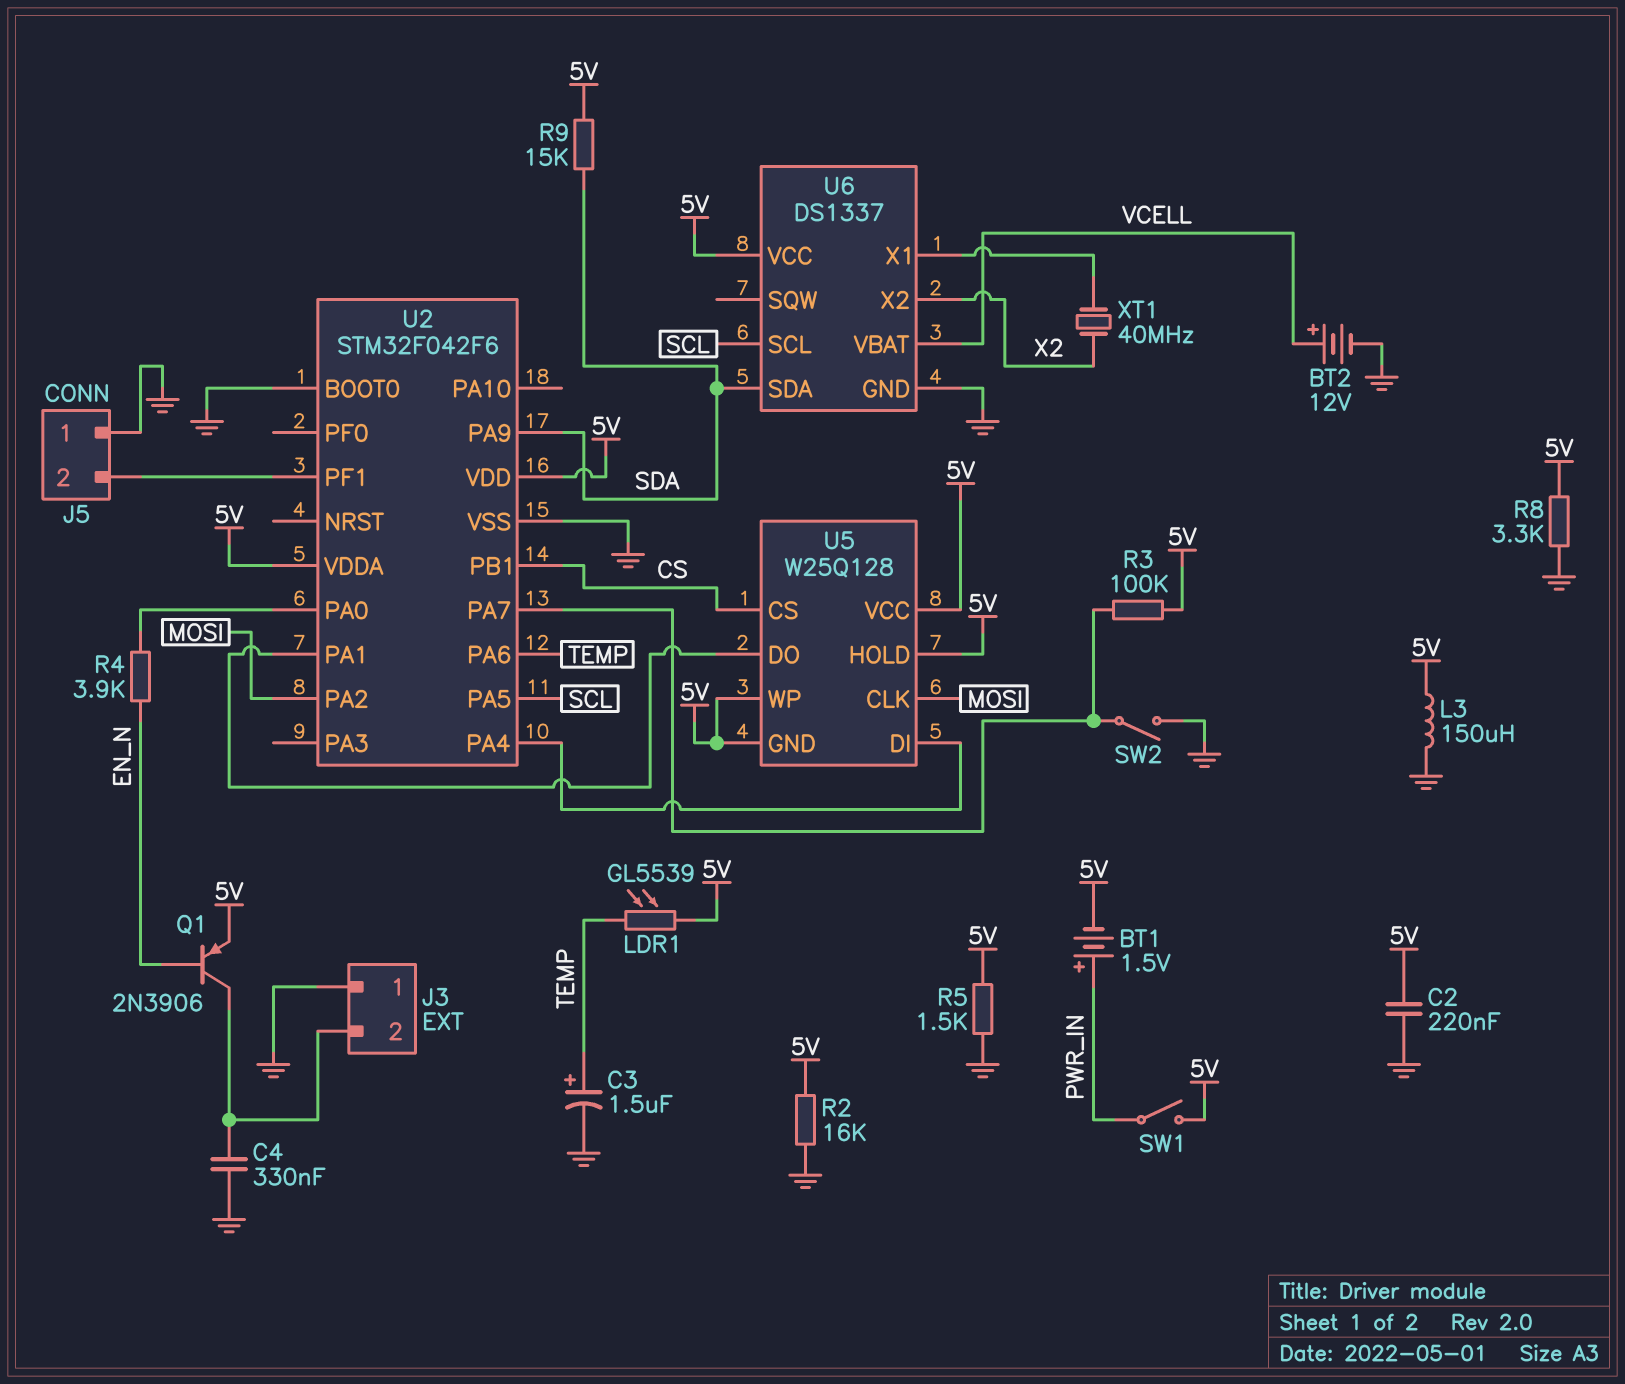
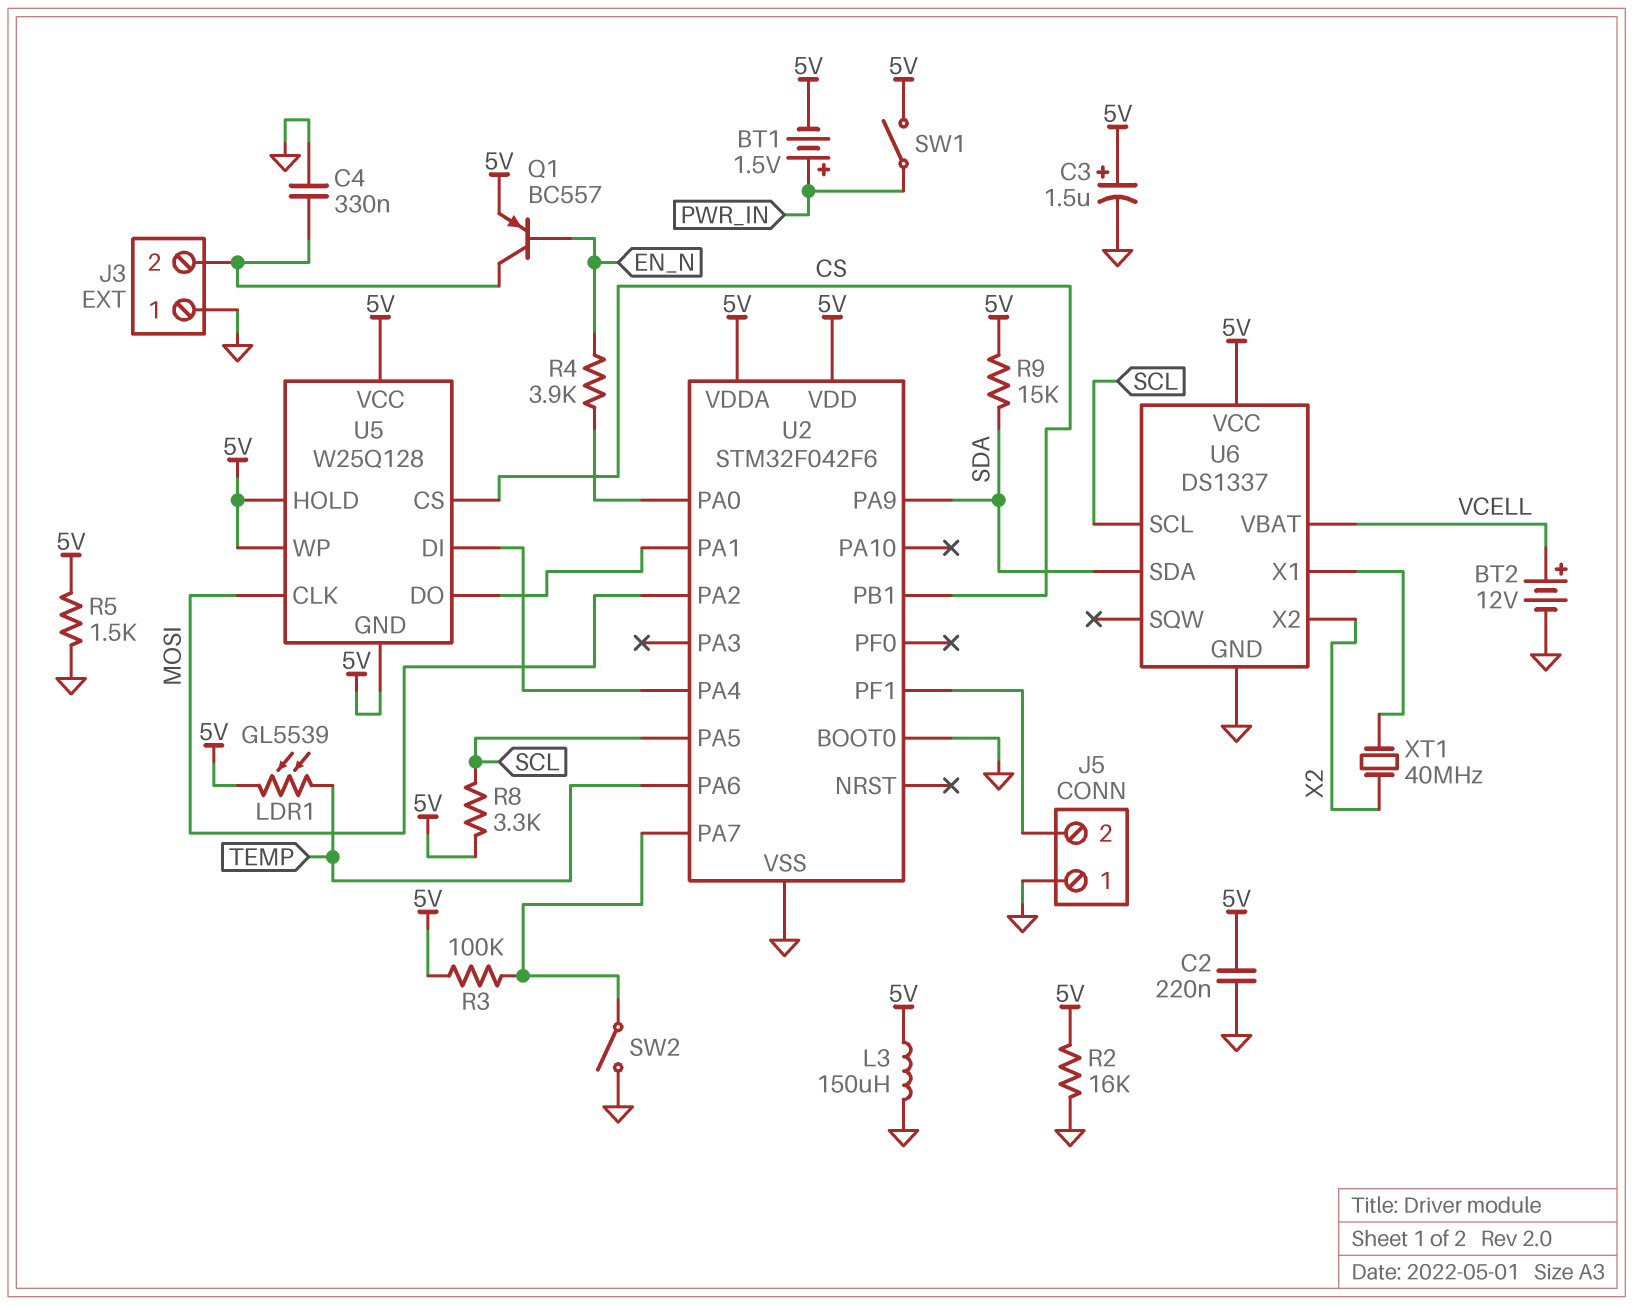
C3: 1.5uF (plus TEMP, minus GND) -> 1.5uF (plus 5V, minus GND)
Q1: PNP 2N3906 (B EN_N, C J3/2, E 5V) -> PNP BC557 (B EN_N, C J3/2, E 5V)
R8: 3.3k (5V, GND) -> 3.3k (5V, SCL)

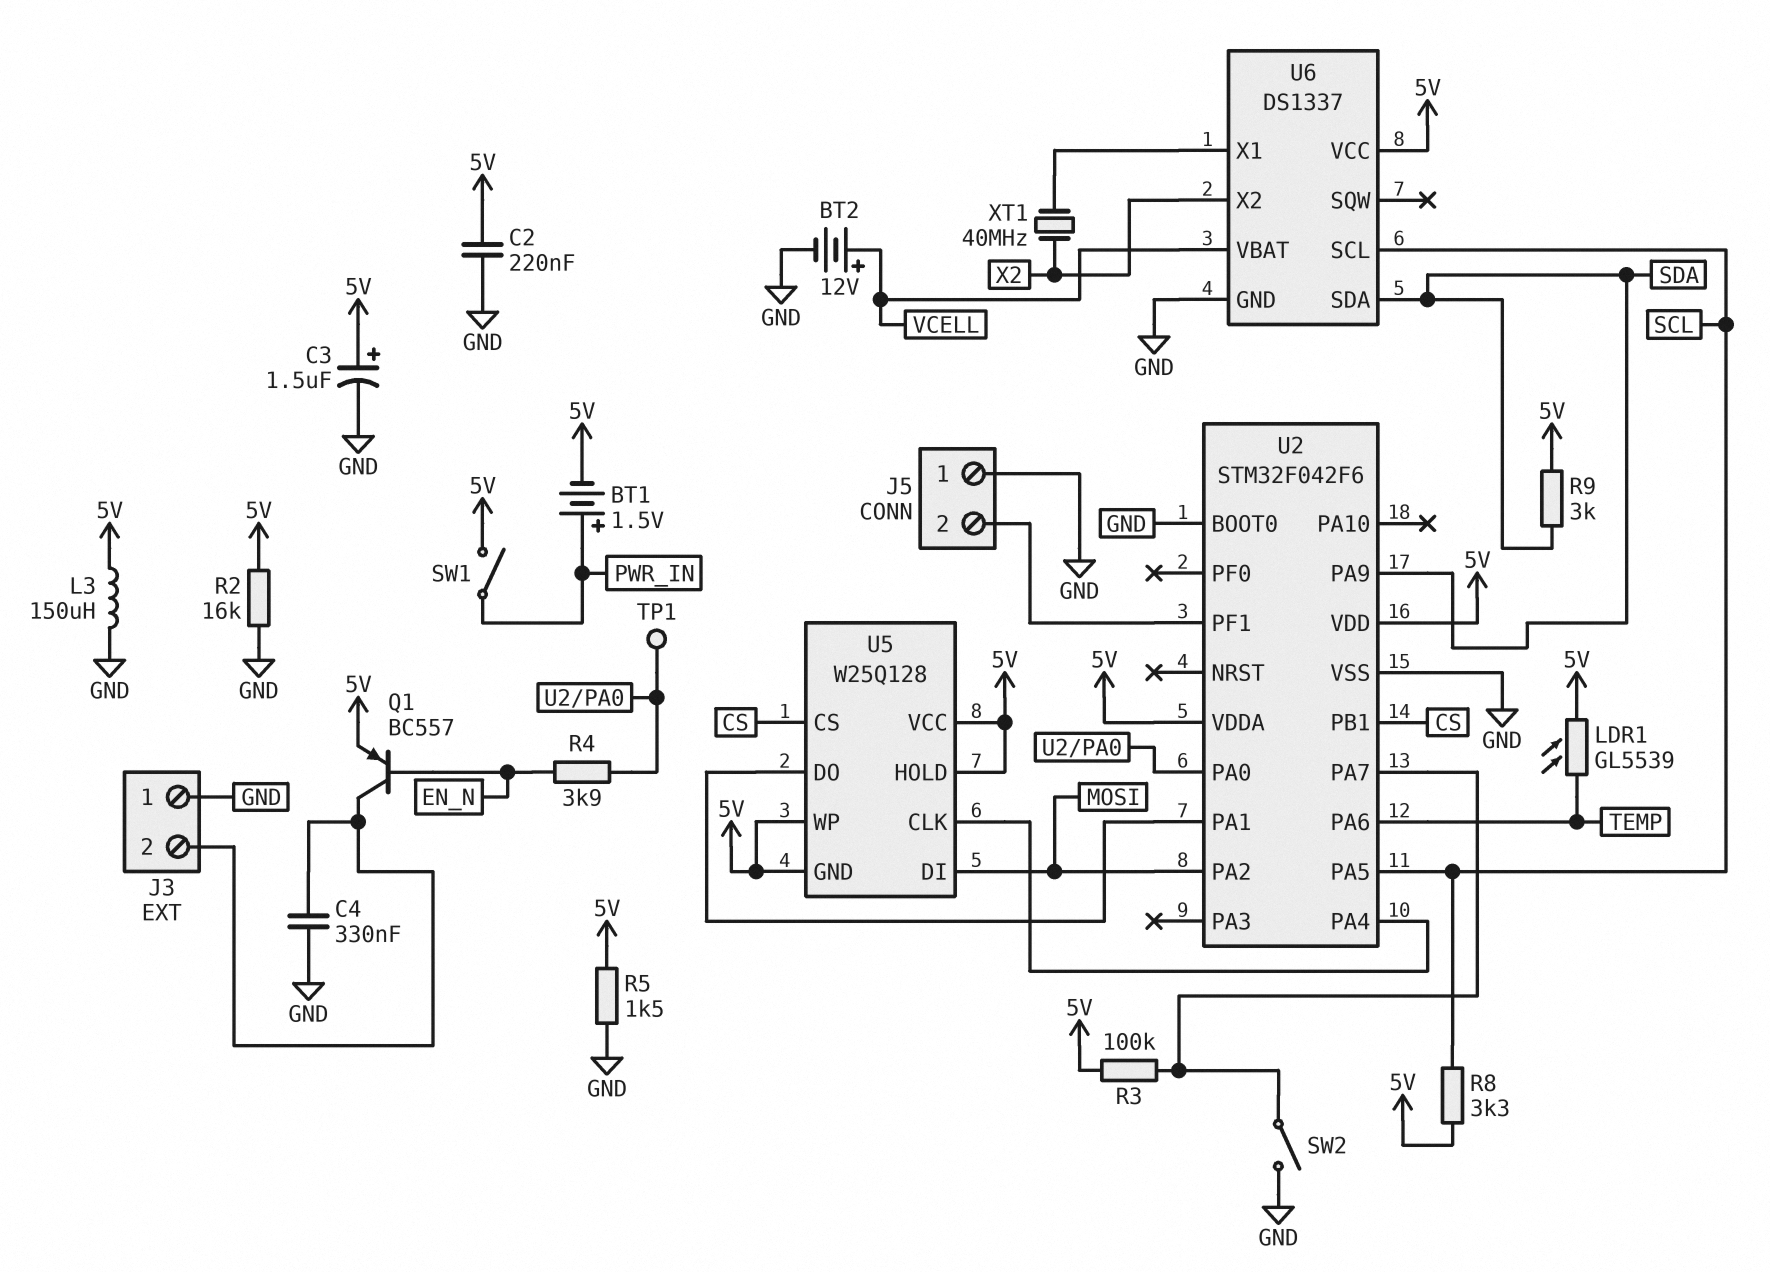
R9: 15k (5V, SDA) -> 3k (5V, SDA)
TP1: none -> test point (U2/PA0)
U5 pin CLK: MOSI -> U2/PA4
U5 pin DI: U2/PA4 -> MOSI

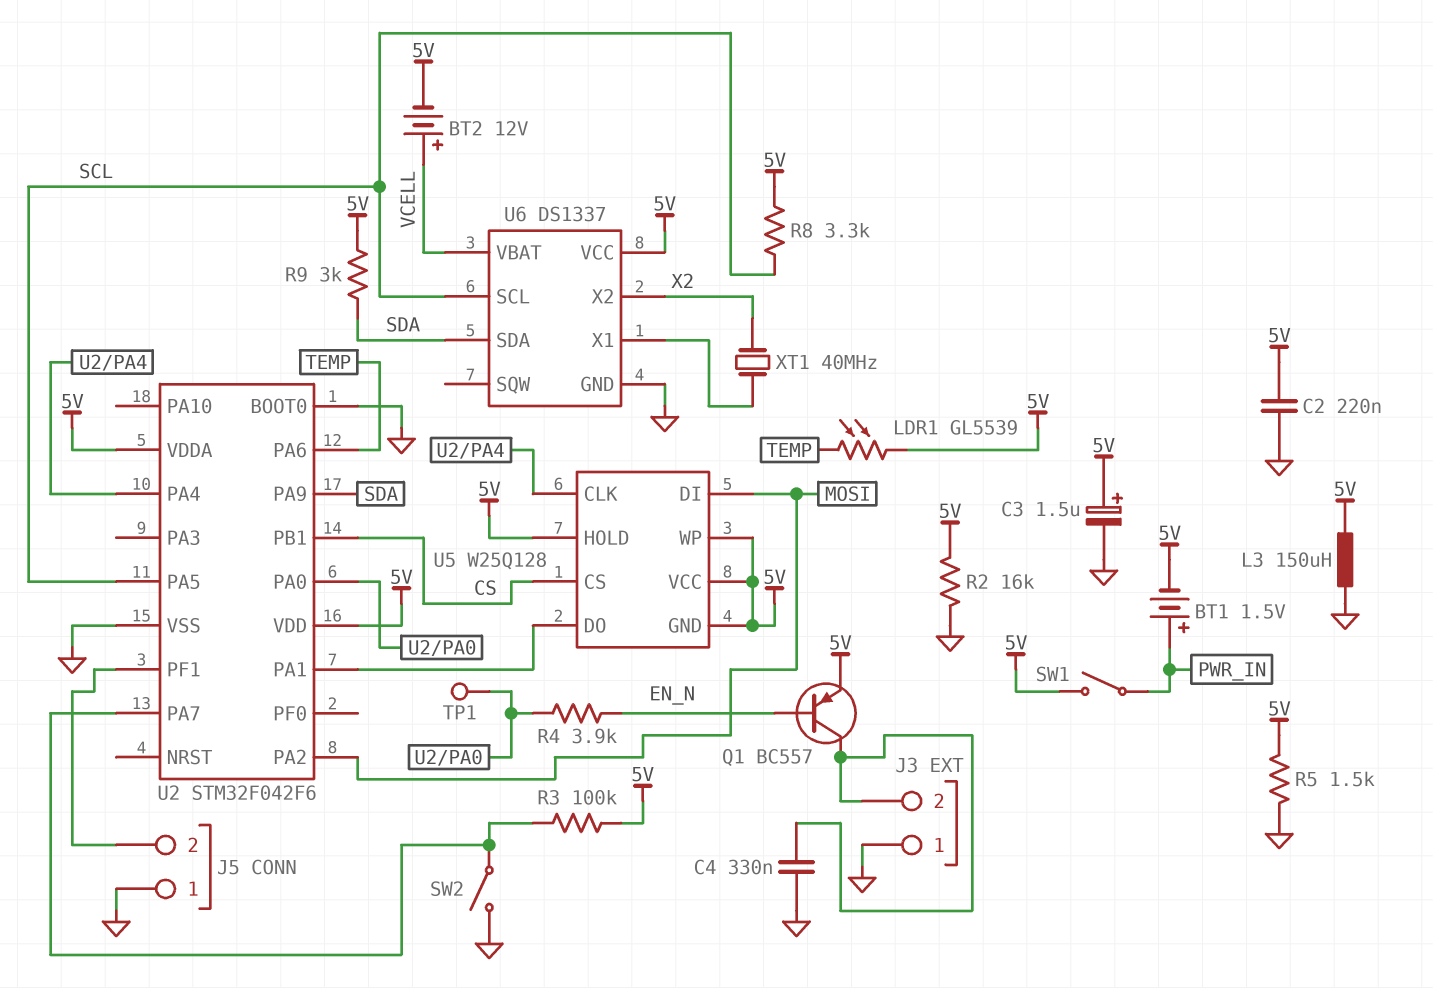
BT2: 12V (plus VCELL, minus GND) -> 12V (plus VCELL, minus 5V)

